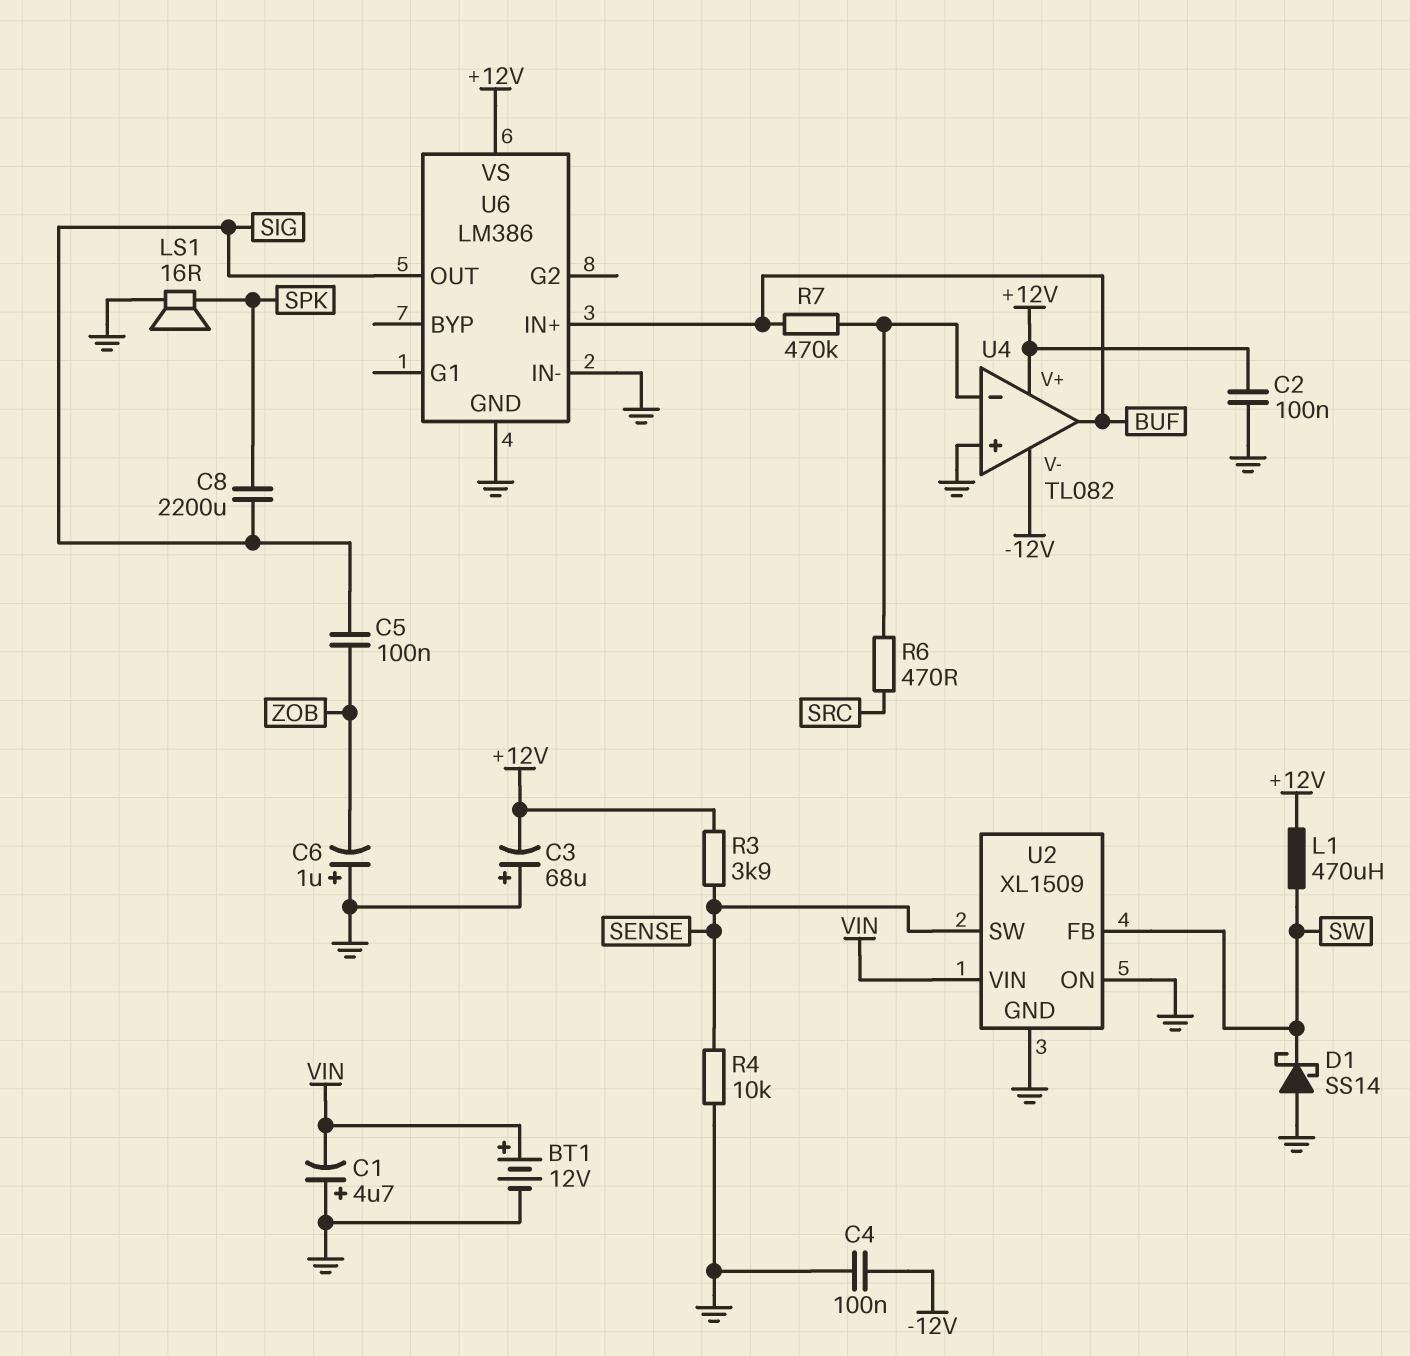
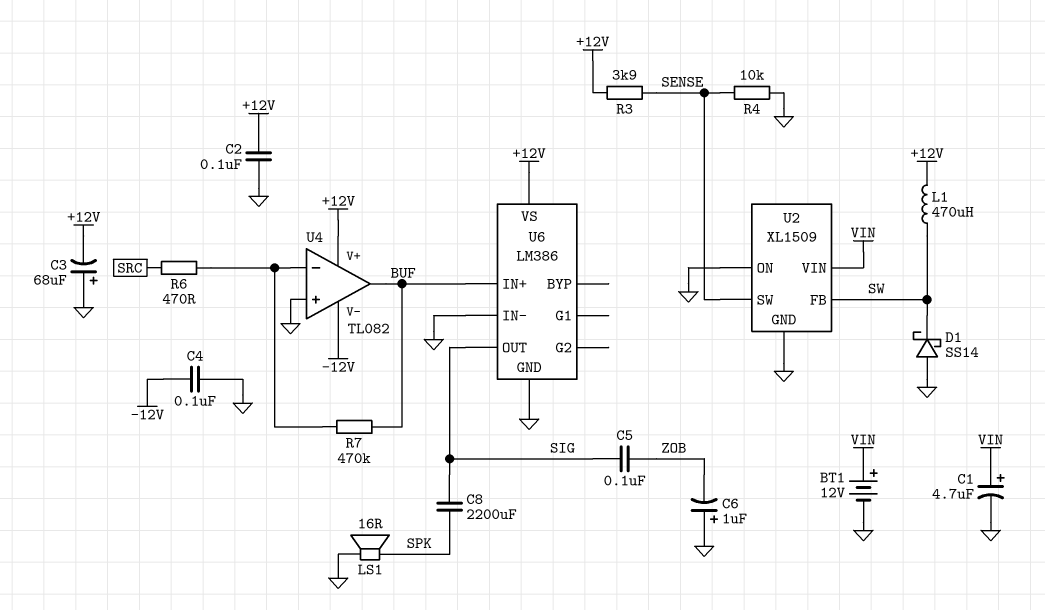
C1: 4.7uF (plus GND, minus VIN) -> 4.7uF (plus VIN, minus GND)

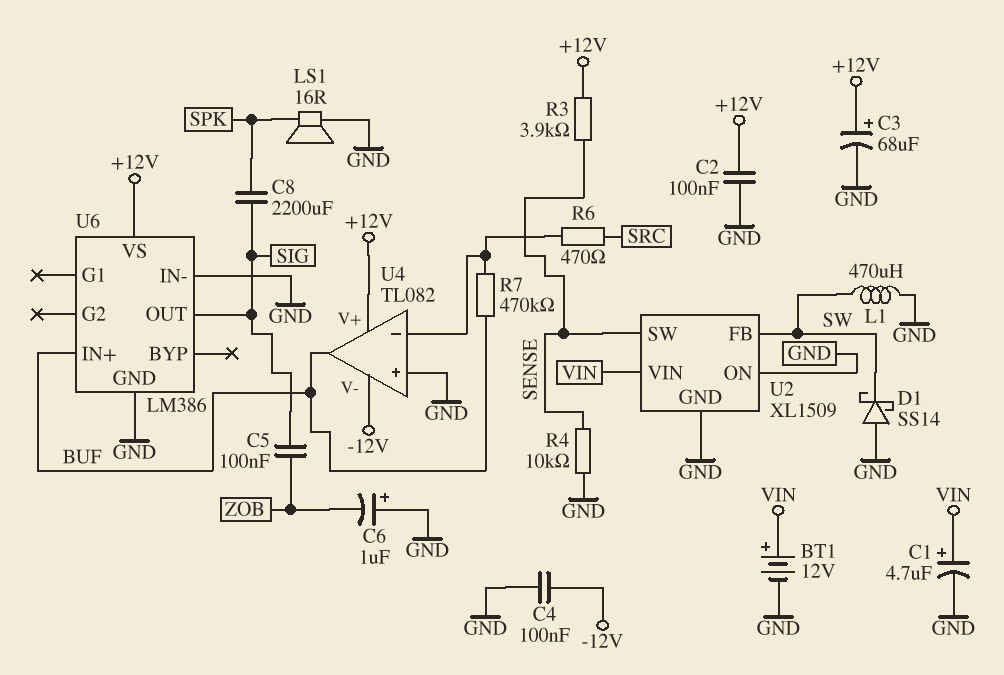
C3: 68uF (plus GND, minus +12V) -> 68uF (plus +12V, minus GND)
L1: 470uH (+12V, SW) -> 470uH (GND, SW)

